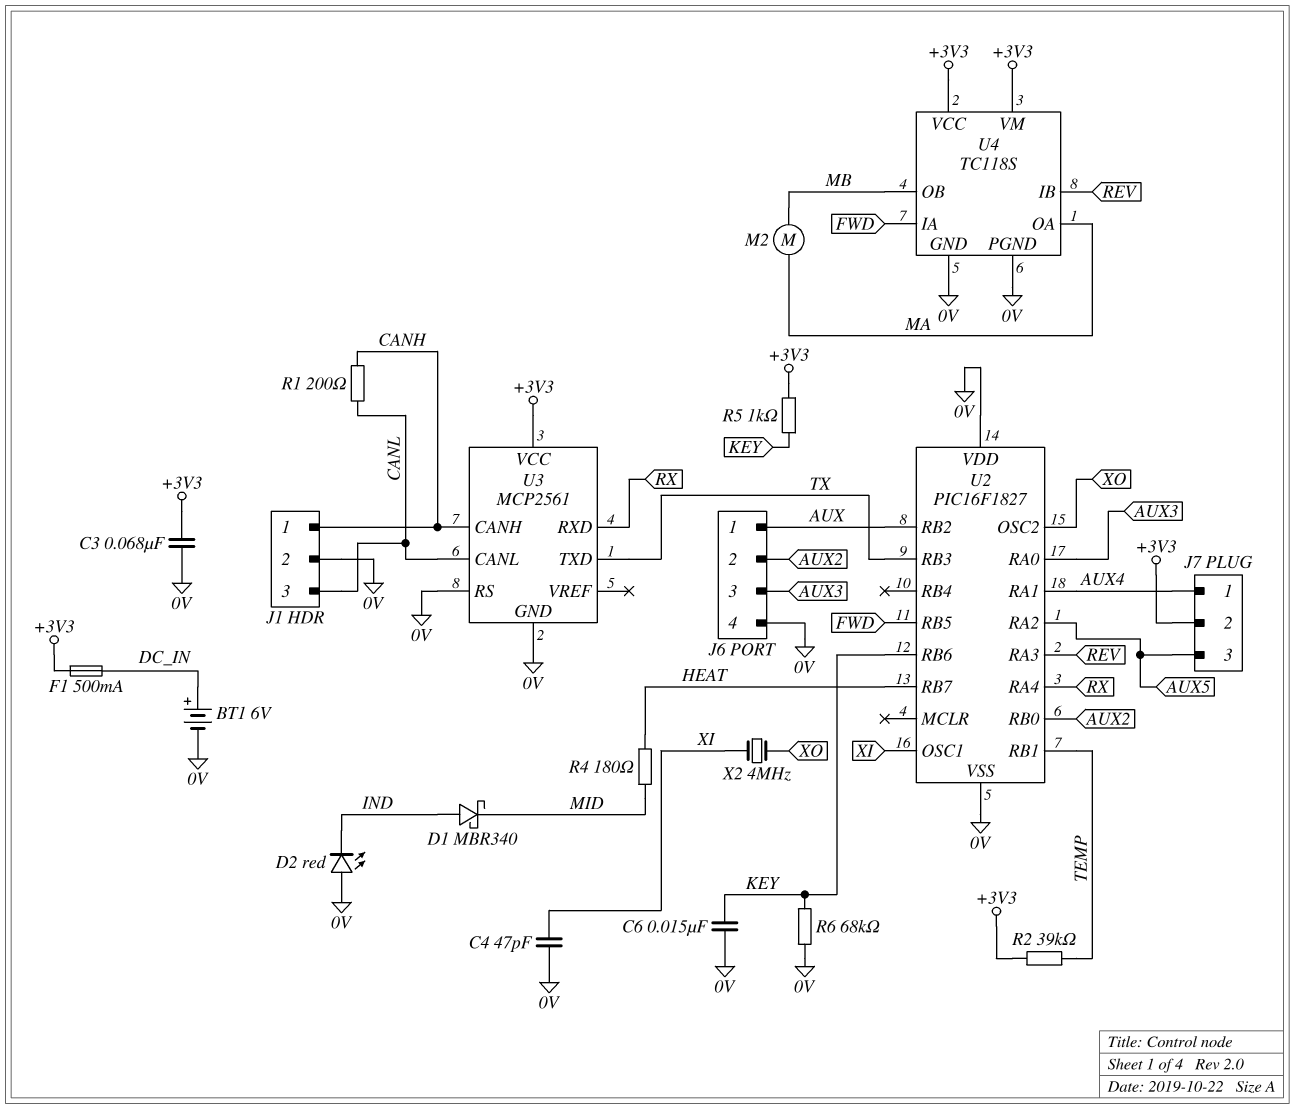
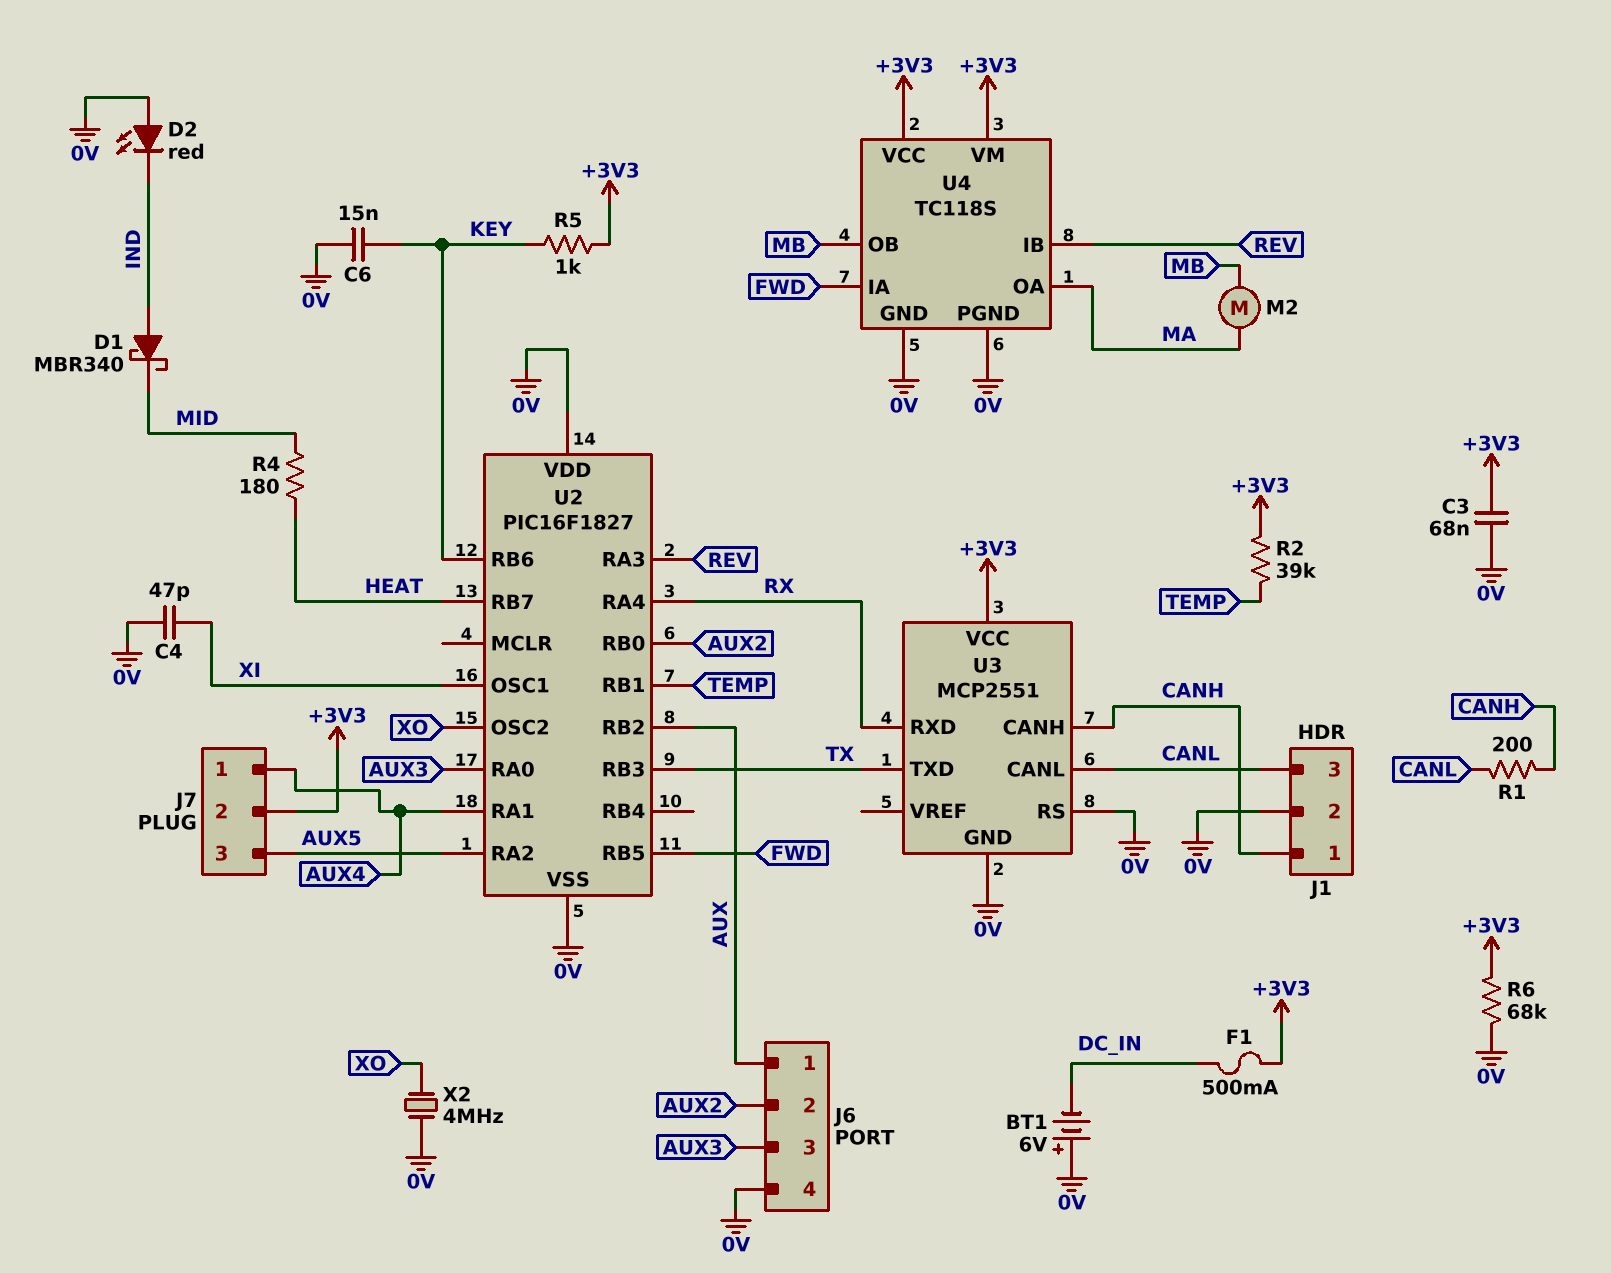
BT1: 6V (plus DC_IN, minus 0V) -> 6V (plus 0V, minus DC_IN)
R6: 68k (0V, KEY) -> 68k (+3V3, 0V)
U3: MCP2561 -> MCP2551
X2: 4MHz (XI, XO) -> 4MHz (0V, XO)

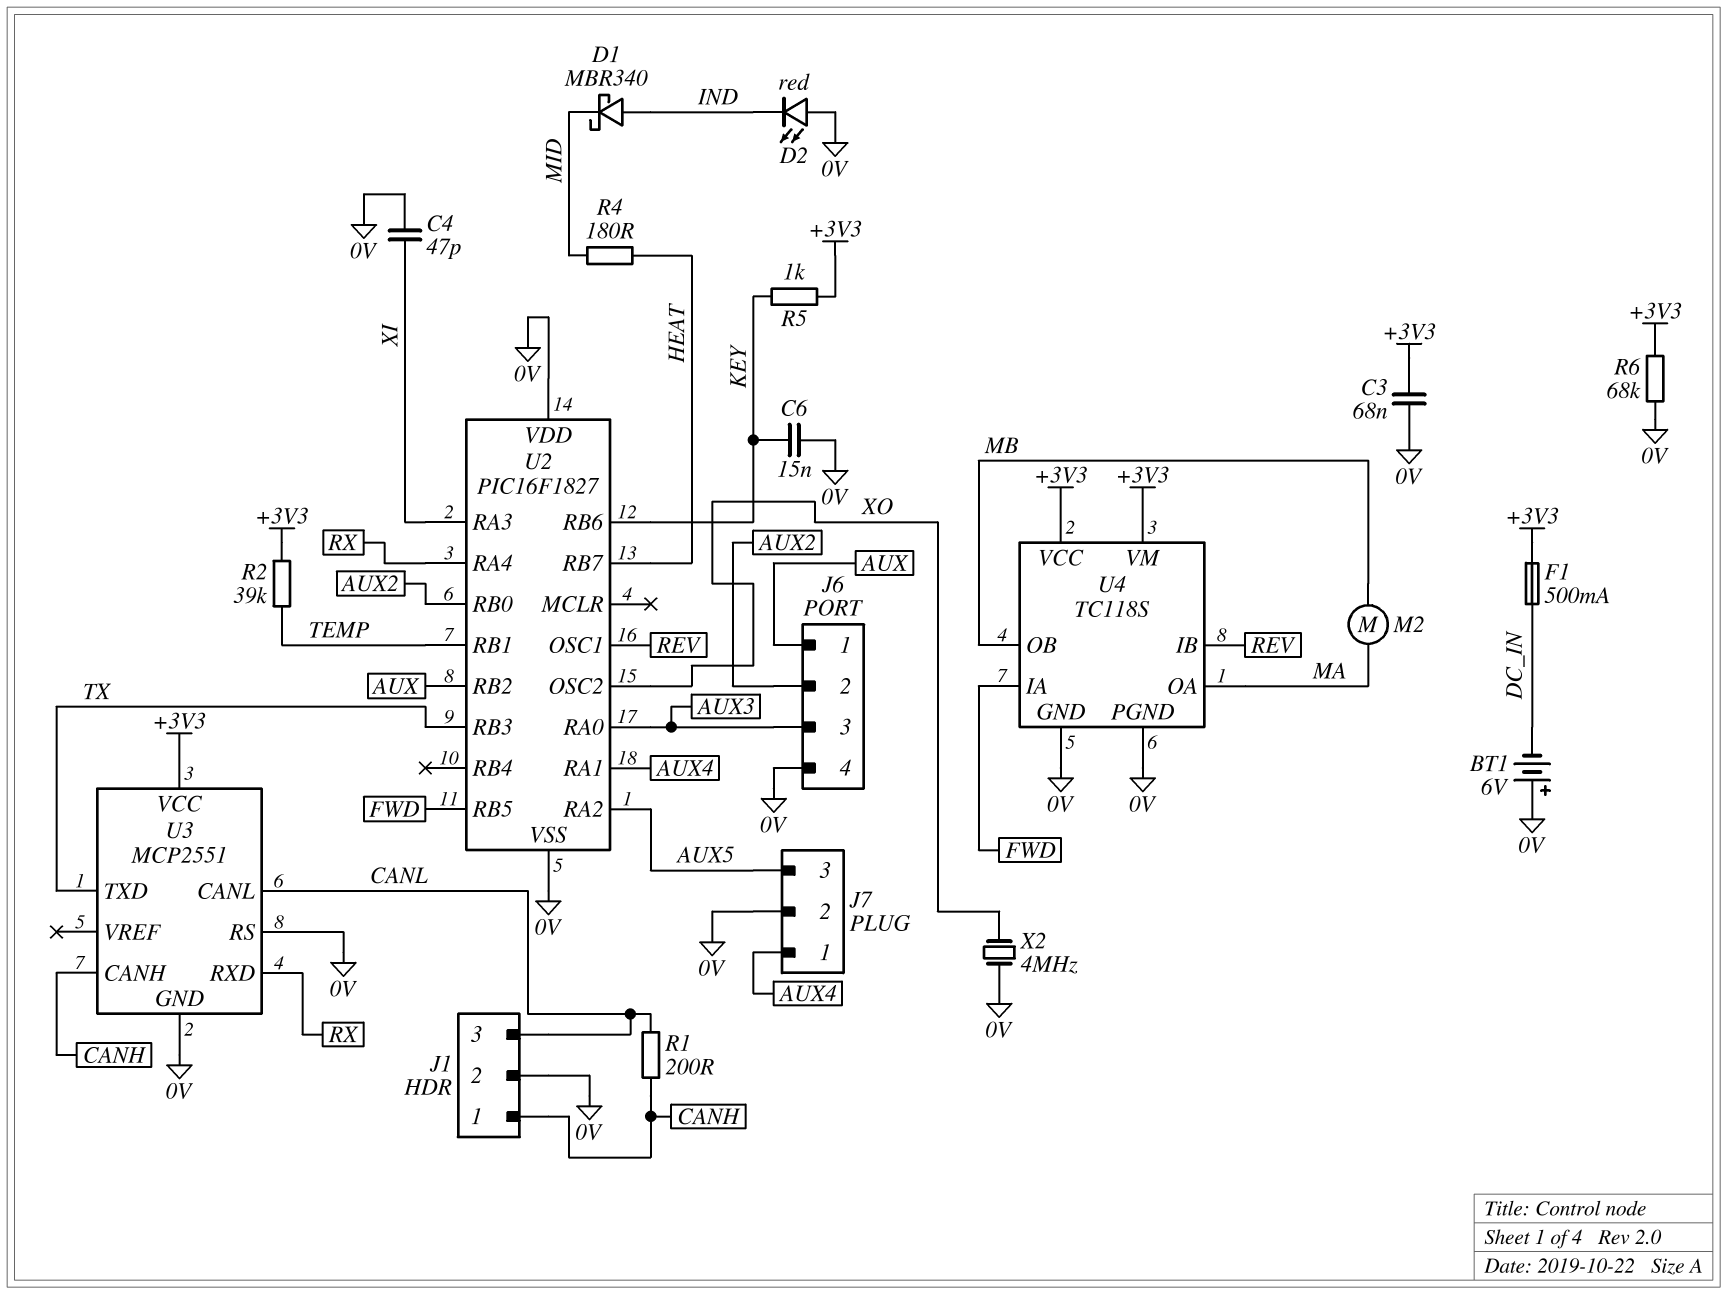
J7 pin 2: +3V3 -> 0V
U2 pin OSC1: XI -> REV
U2 pin RA3: REV -> XI

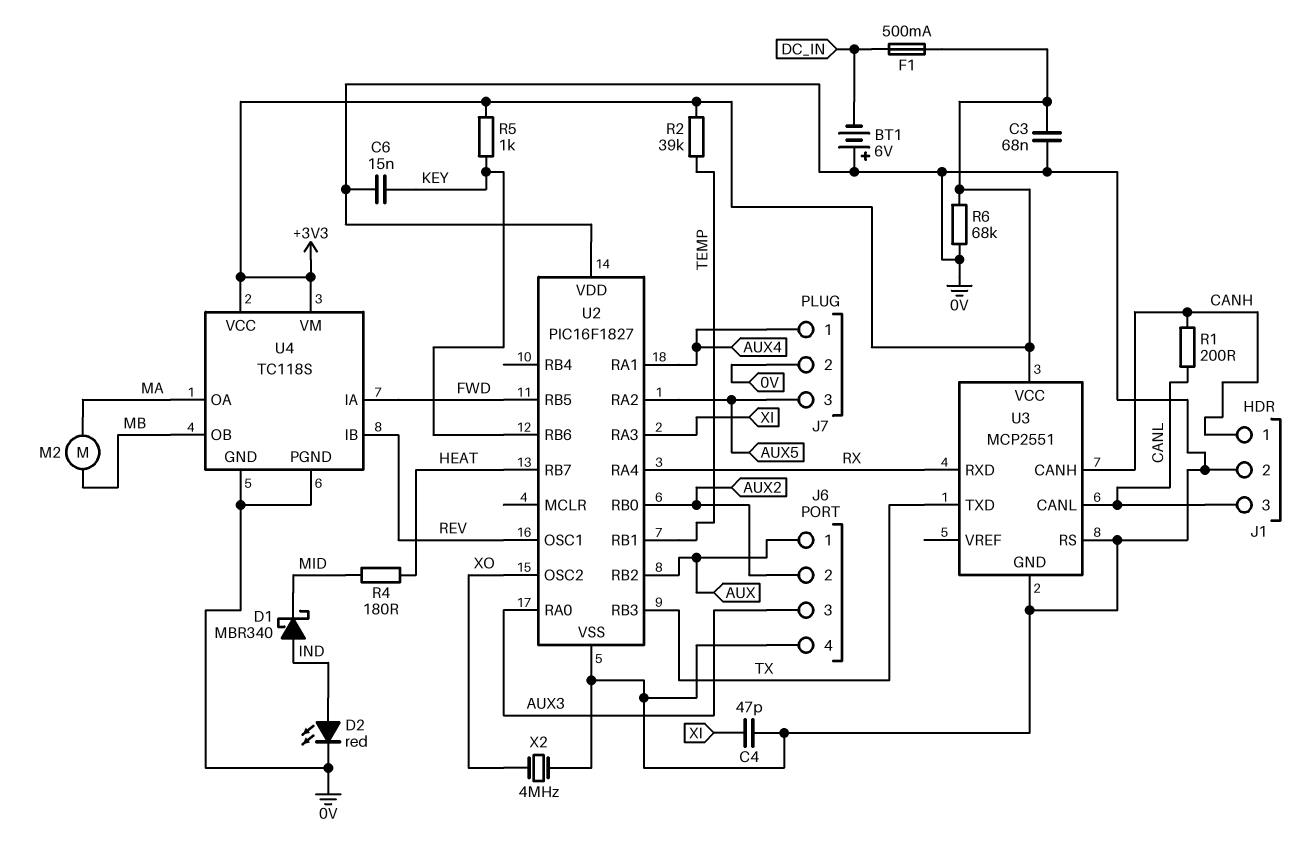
D2: LED red (A 0V, K IND) -> LED red (A IND, K 0V)

